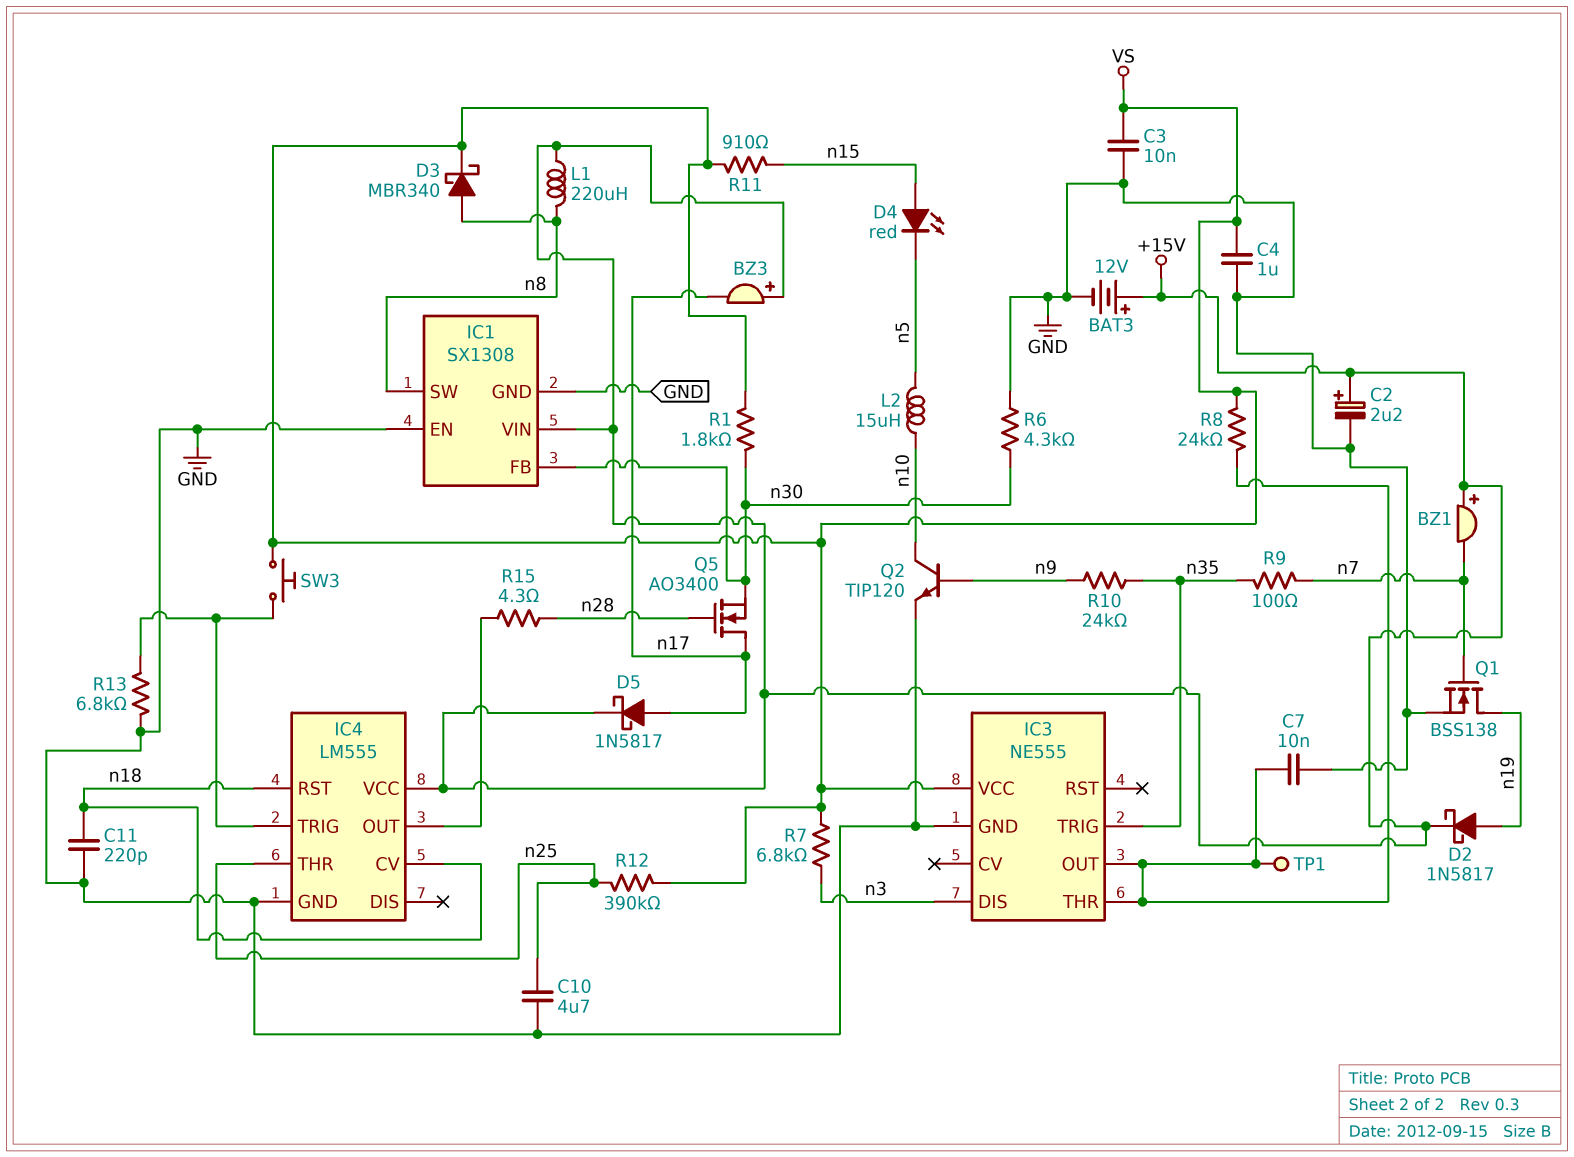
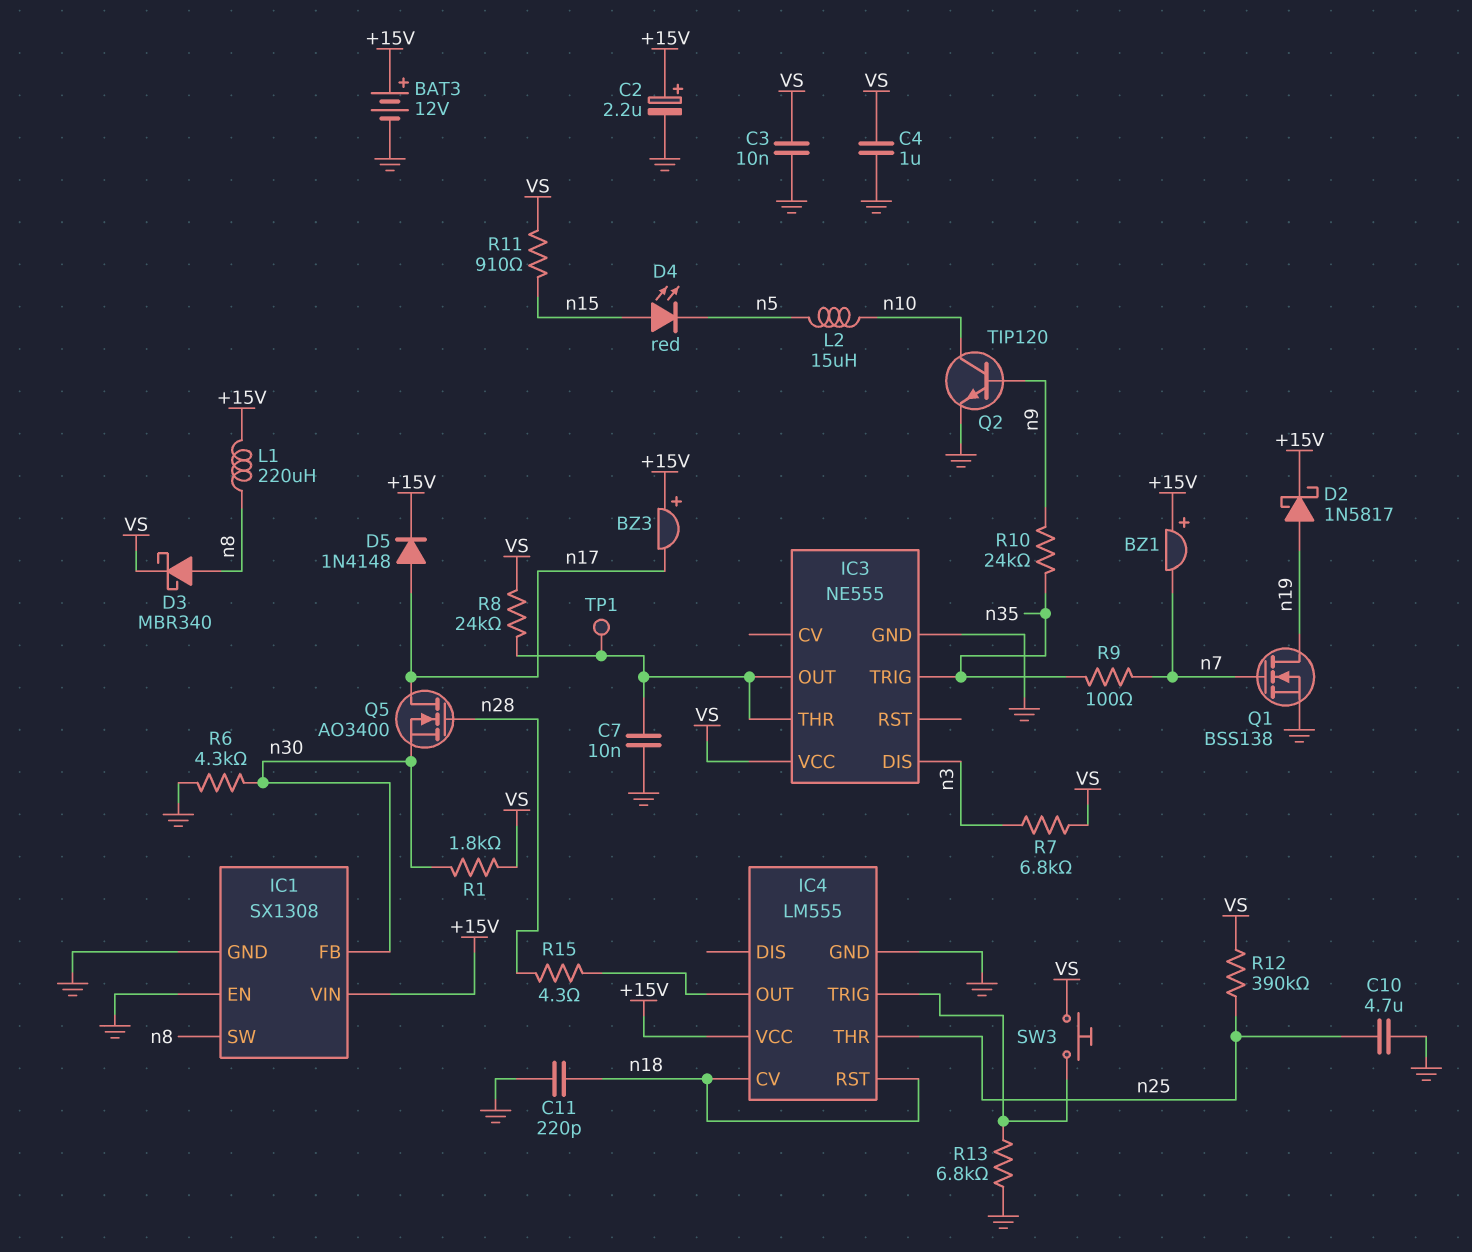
D5: schottky 1N5817 (A n17, K +15V) -> diode 1N4148 (A n17, K +15V)

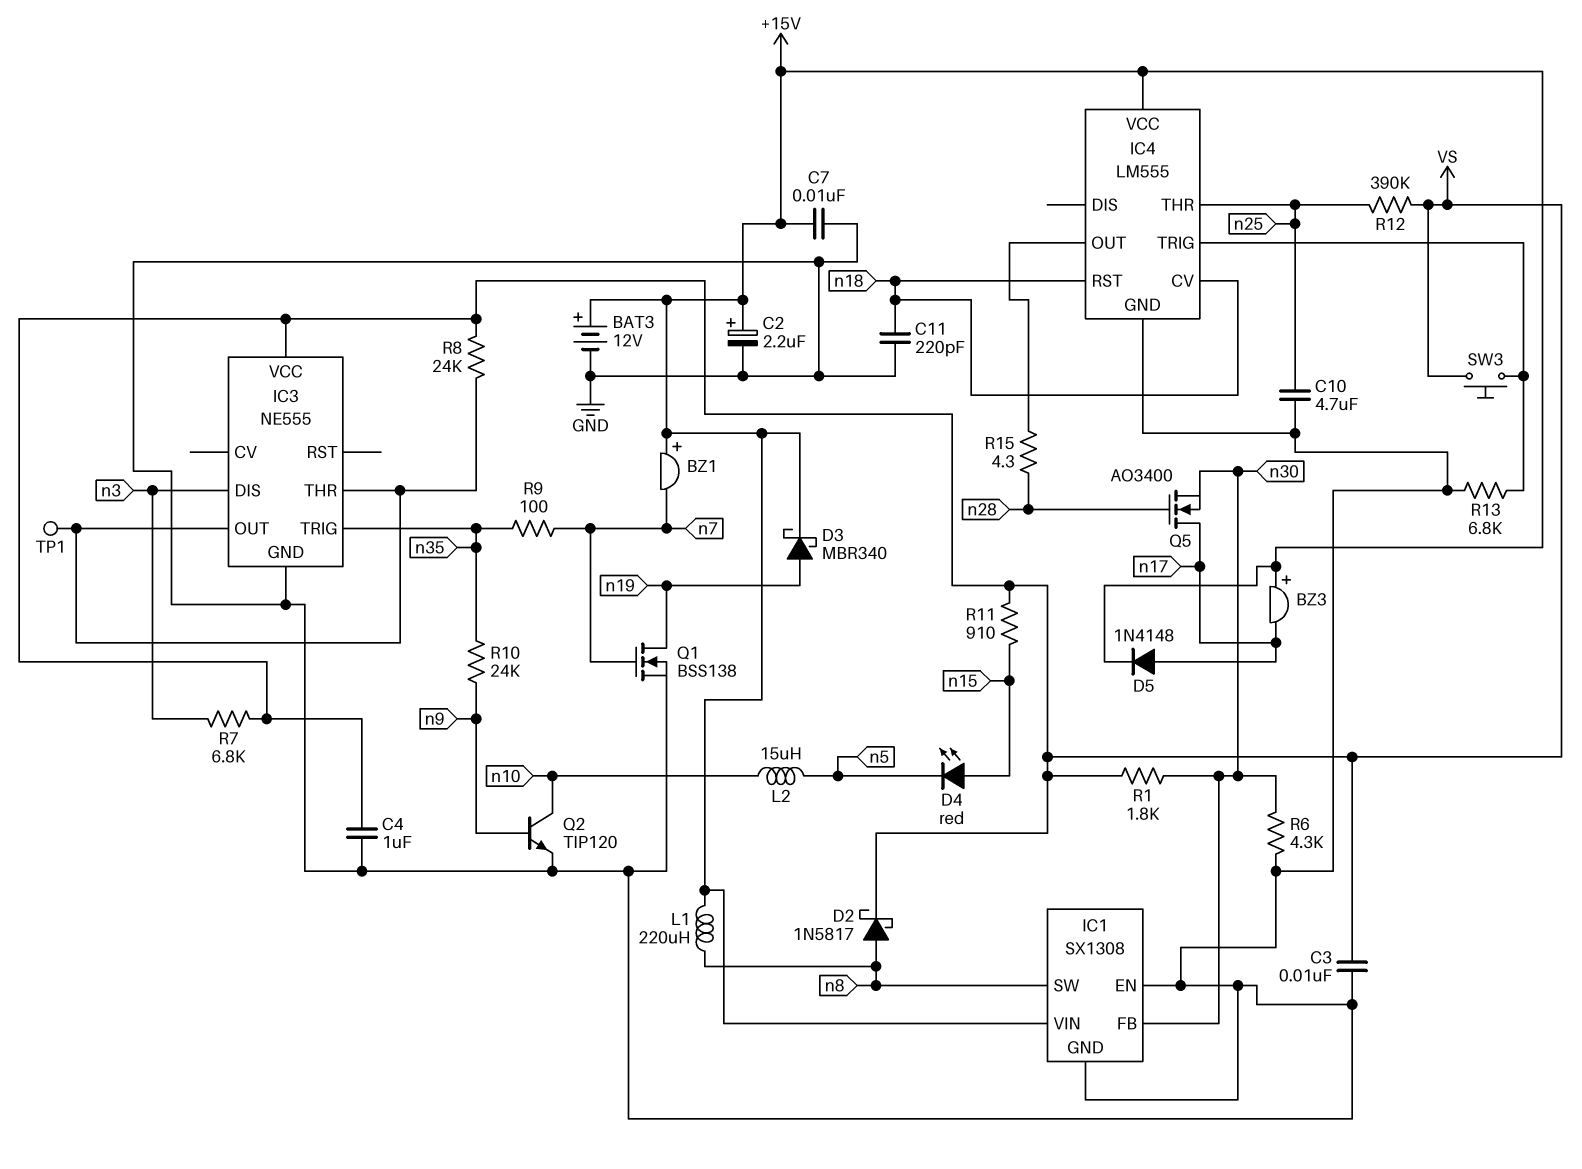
C7: 10nF (GND, IC3/OUT) -> 10nF (+15V, GND)
D2: schottky 1N5817 (A n19, K +15V) -> schottky 1N5817 (A n8, K VS)
D3: schottky MBR340 (A n8, K VS) -> schottky MBR340 (A n19, K +15V)

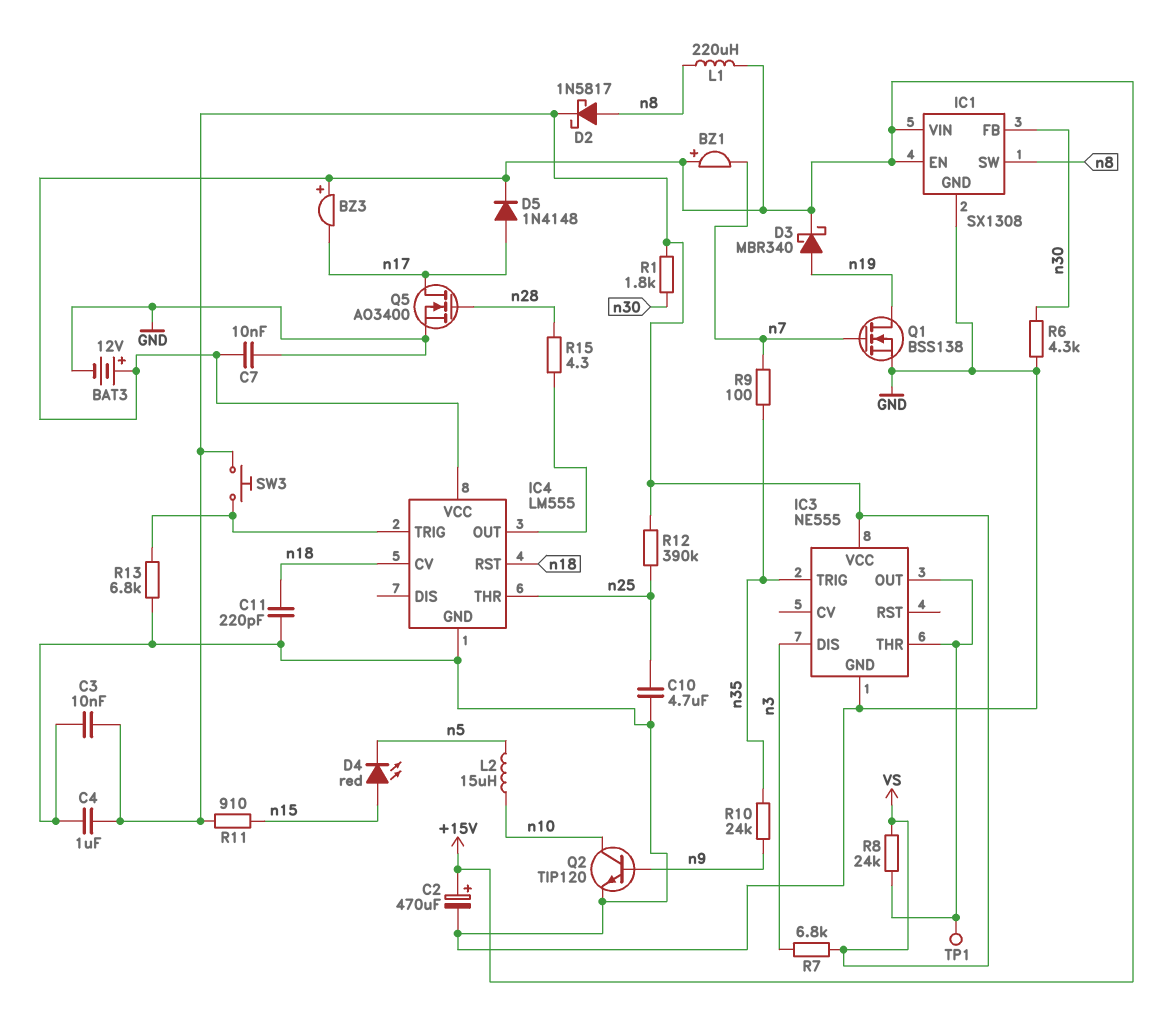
C2: 2.2uF (plus +15V, minus GND) -> 470uF (plus +15V, minus GND)
IC1 pin EN: GND -> +15V
Q5: NMOS AO3400 (G n28, D n17, S n30) -> NMOS AO3400 (G n28, D n17, S GND)

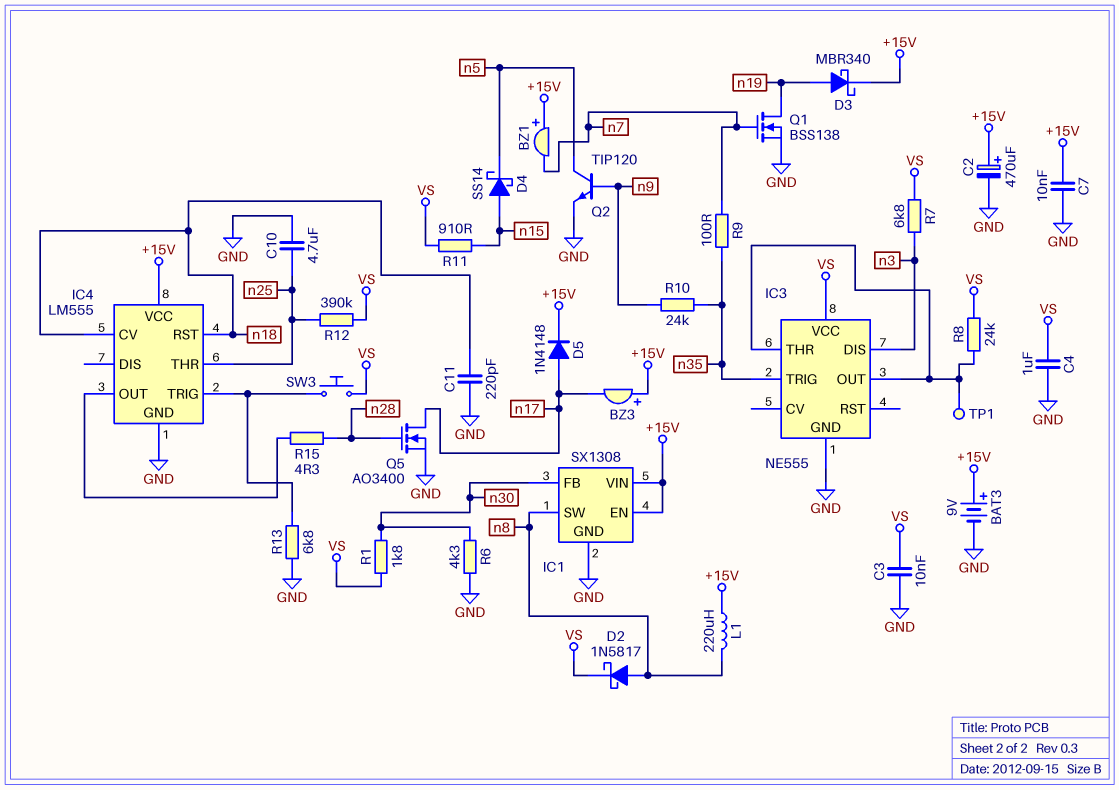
BAT3: 12V (plus +15V, minus GND) -> 9V (plus +15V, minus GND)
D4: LED red (A n15, K n5) -> schottky SS14 (A n15, K n5)
L2: 15uH (n5, n10) -> none
Q2: NPN TIP120 (B n9, C n10, E GND) -> NPN TIP120 (B n9, C n5, E GND)

